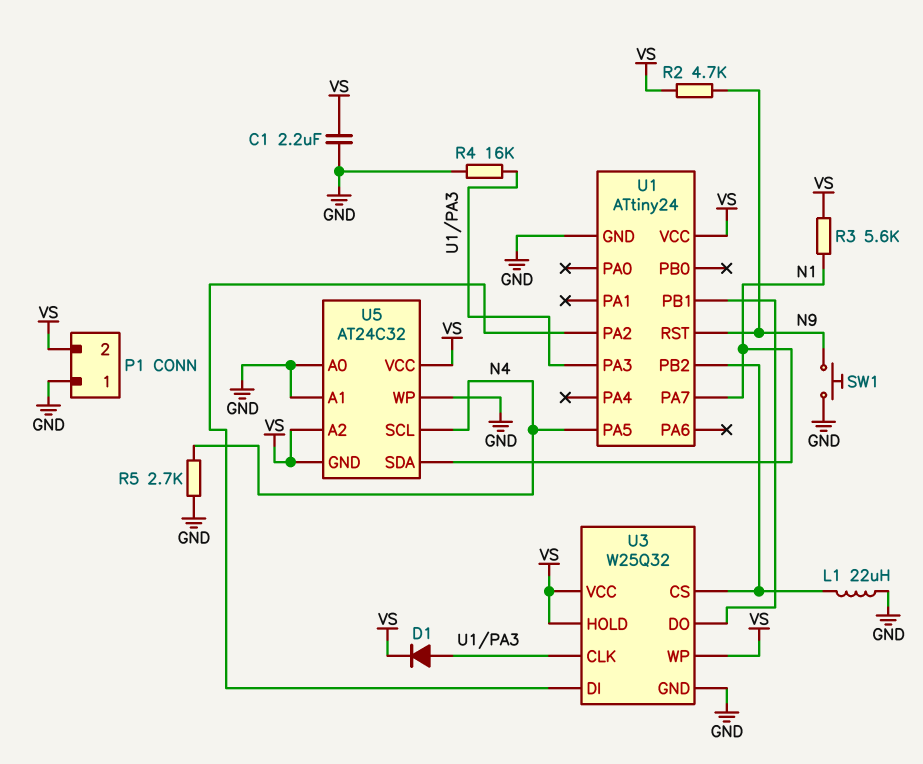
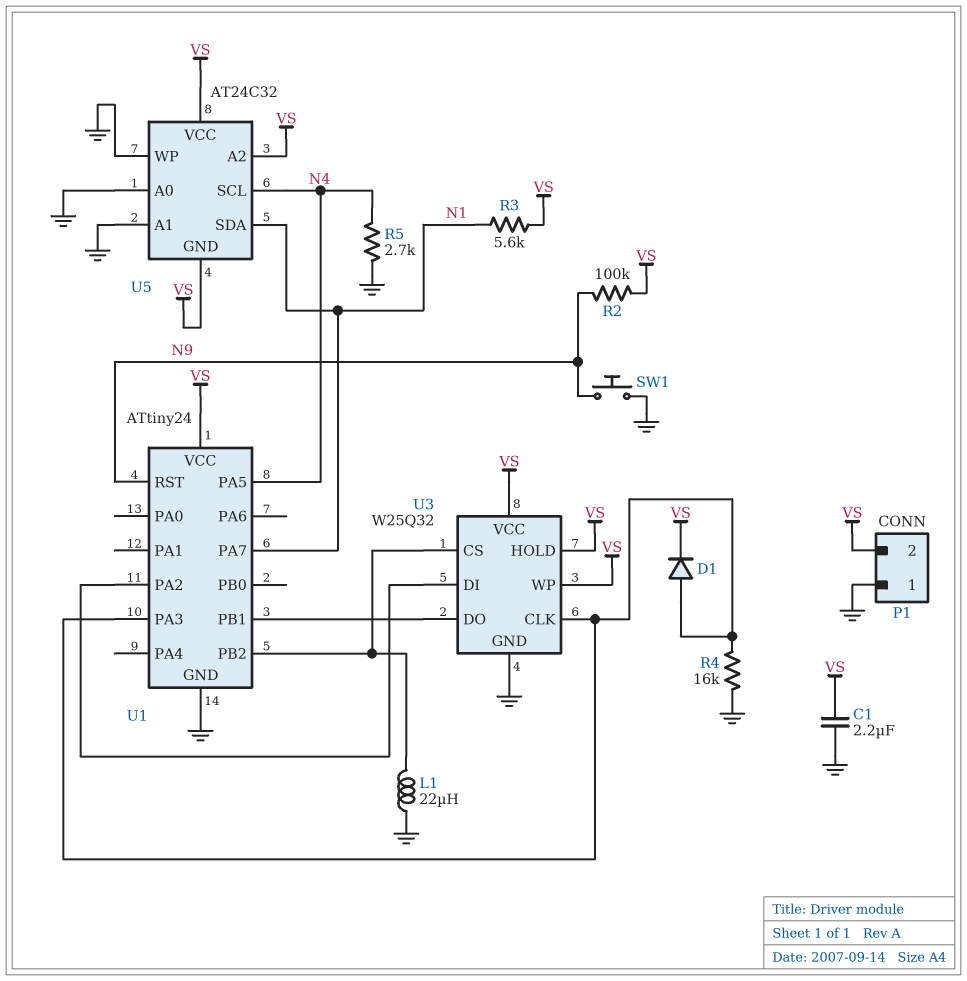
R2: 4.7k (N9, VS) -> 100k (N9, VS)

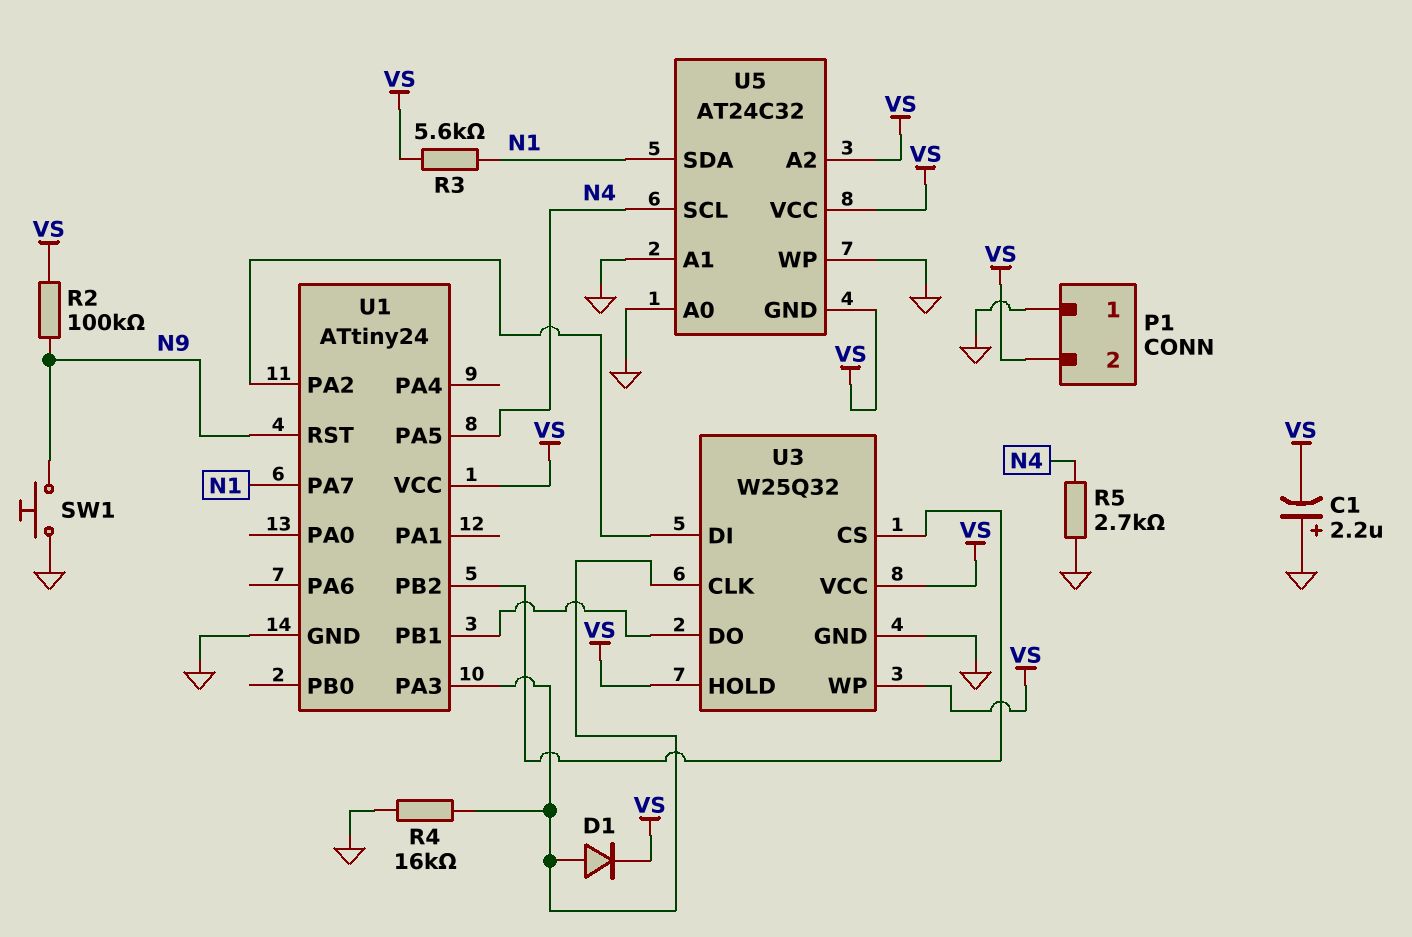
C1: 2.2uF (GND, VS) -> 2.2uF (plus GND, minus VS)
L1: 22uH (GND, U1/PB2) -> none

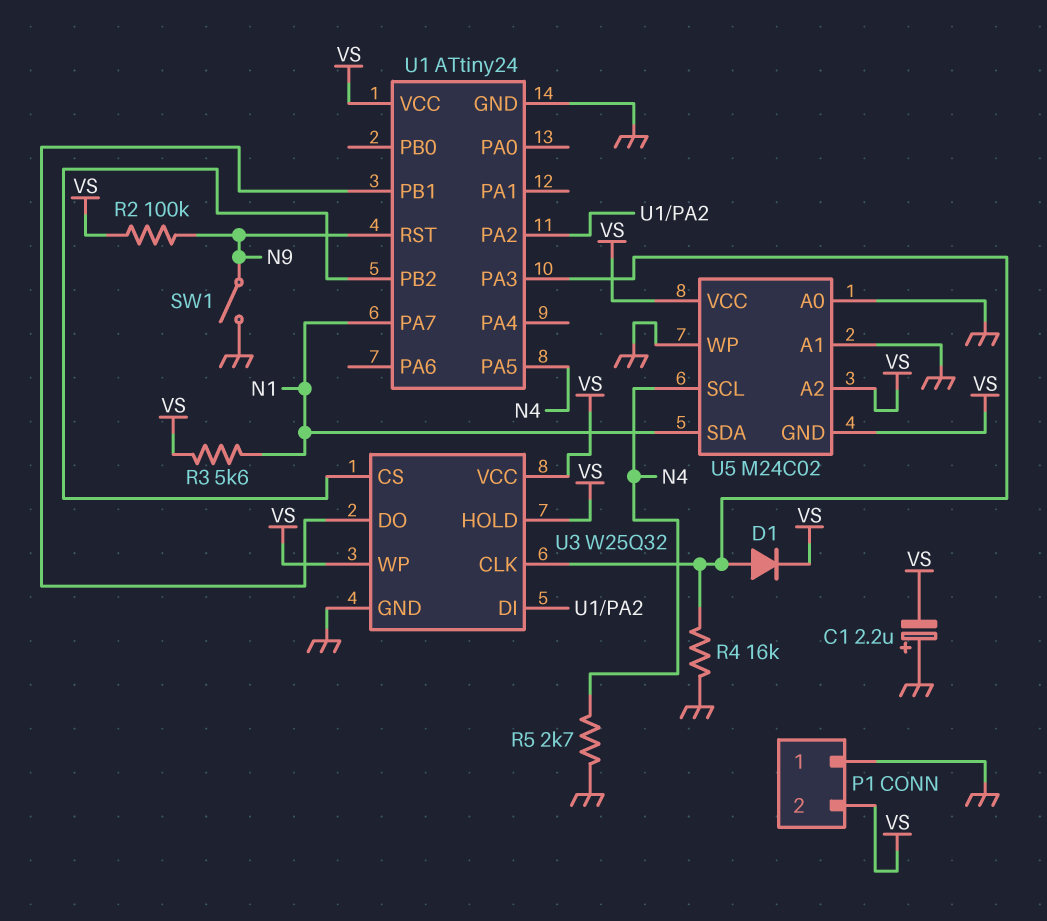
SW1: button (GND, N9) -> switch (GND, N9)
U5: AT24C32 -> M24C02

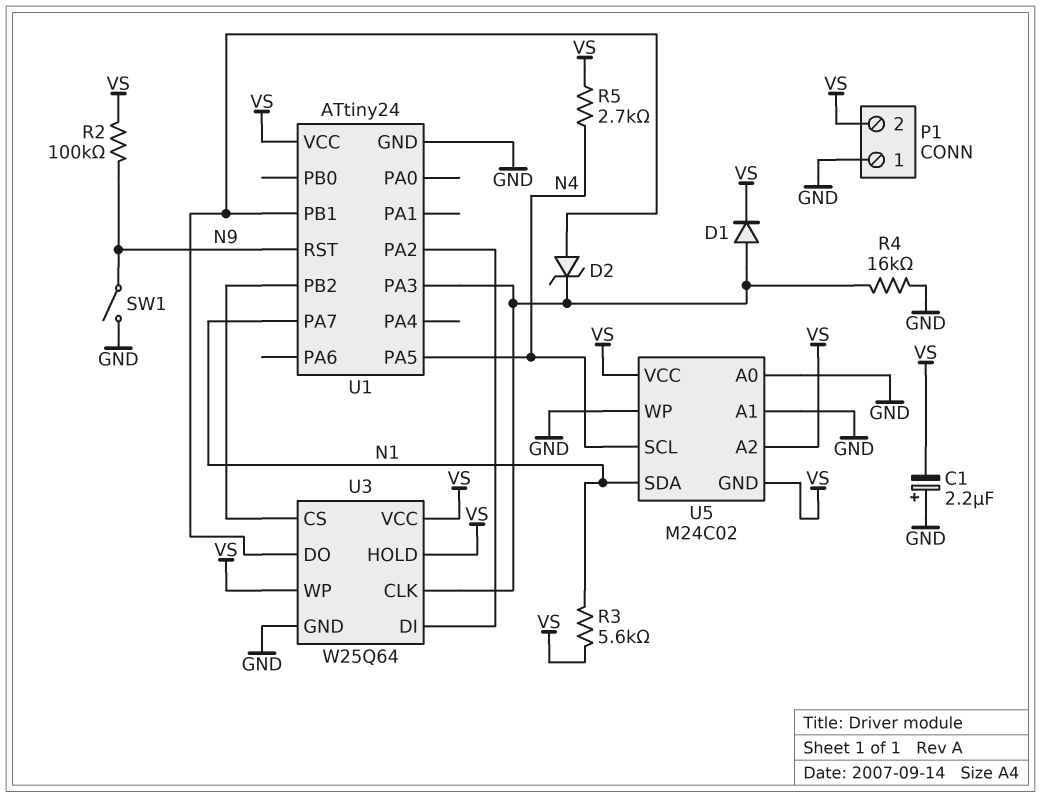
D2: none -> zener (A U1/PB1, K U1/PA3)
R5: 2.7k (GND, N4) -> 2.7k (N4, VS)
U3: W25Q32 -> W25Q64

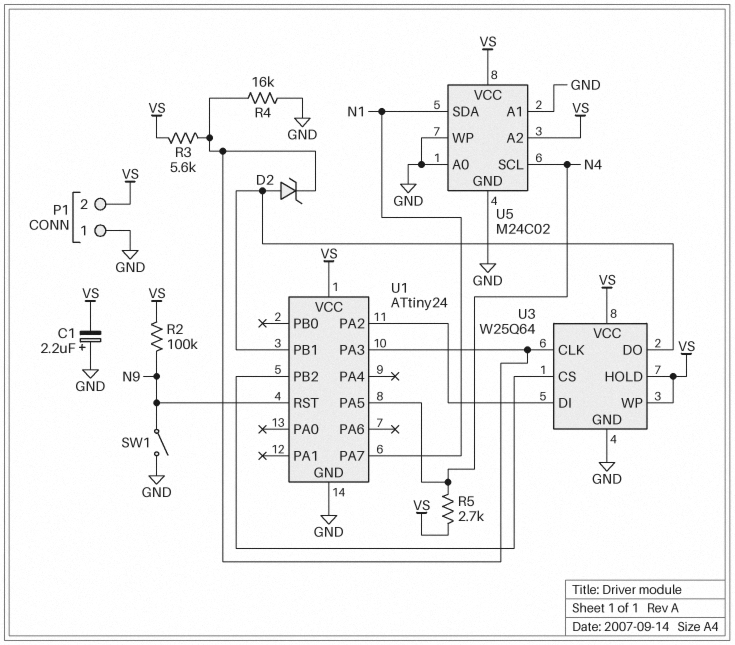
D1: diode (A U1/PA3, K VS) -> none
R3: 5.6k (N1, VS) -> 5.6k (U1/PA3, VS)
U5 pin GND: VS -> GND

